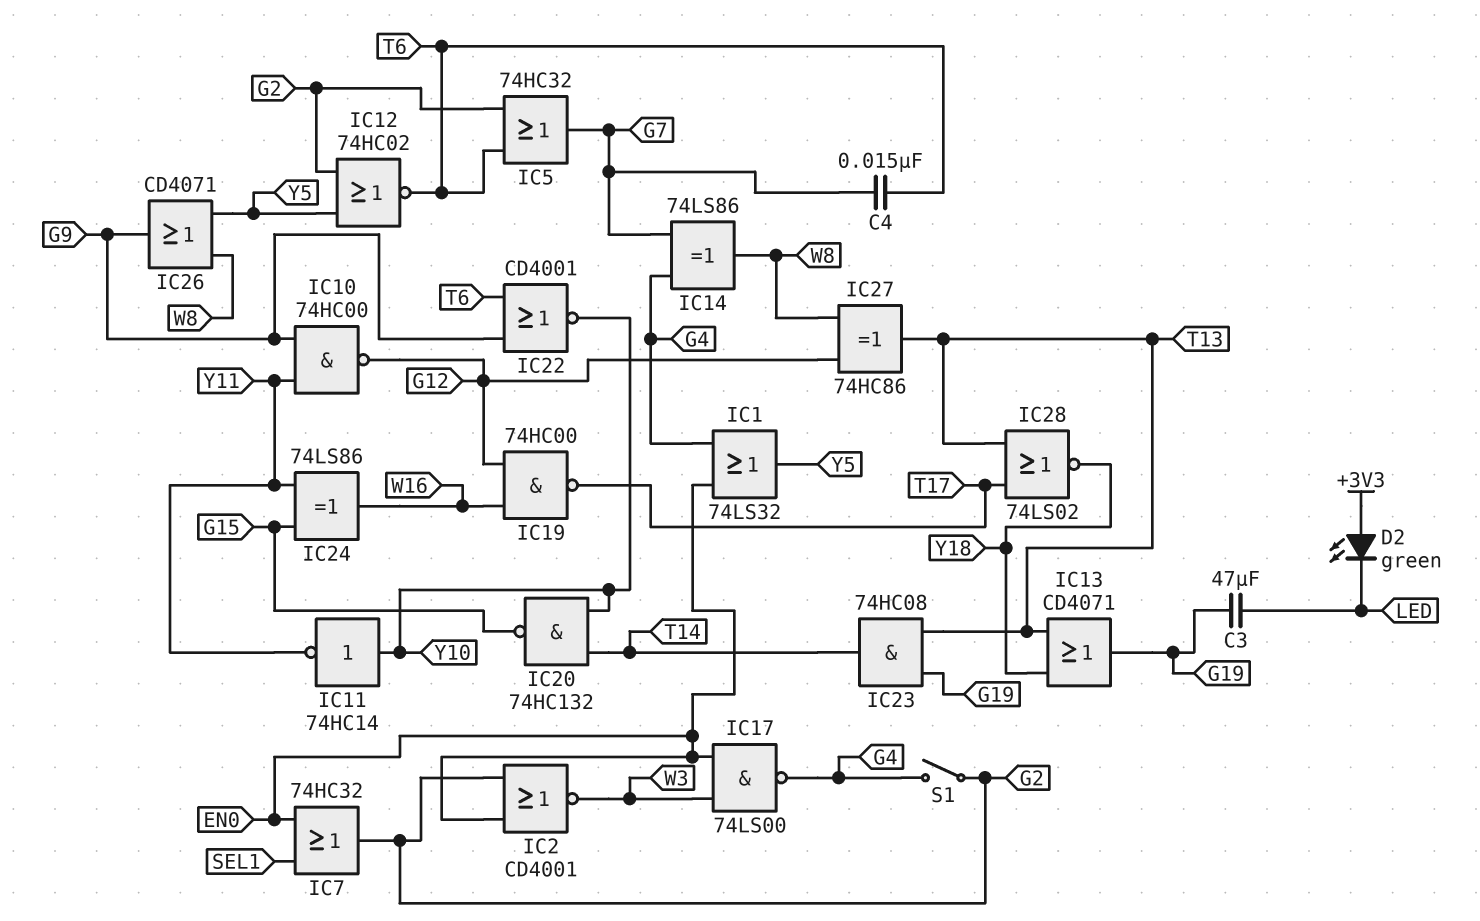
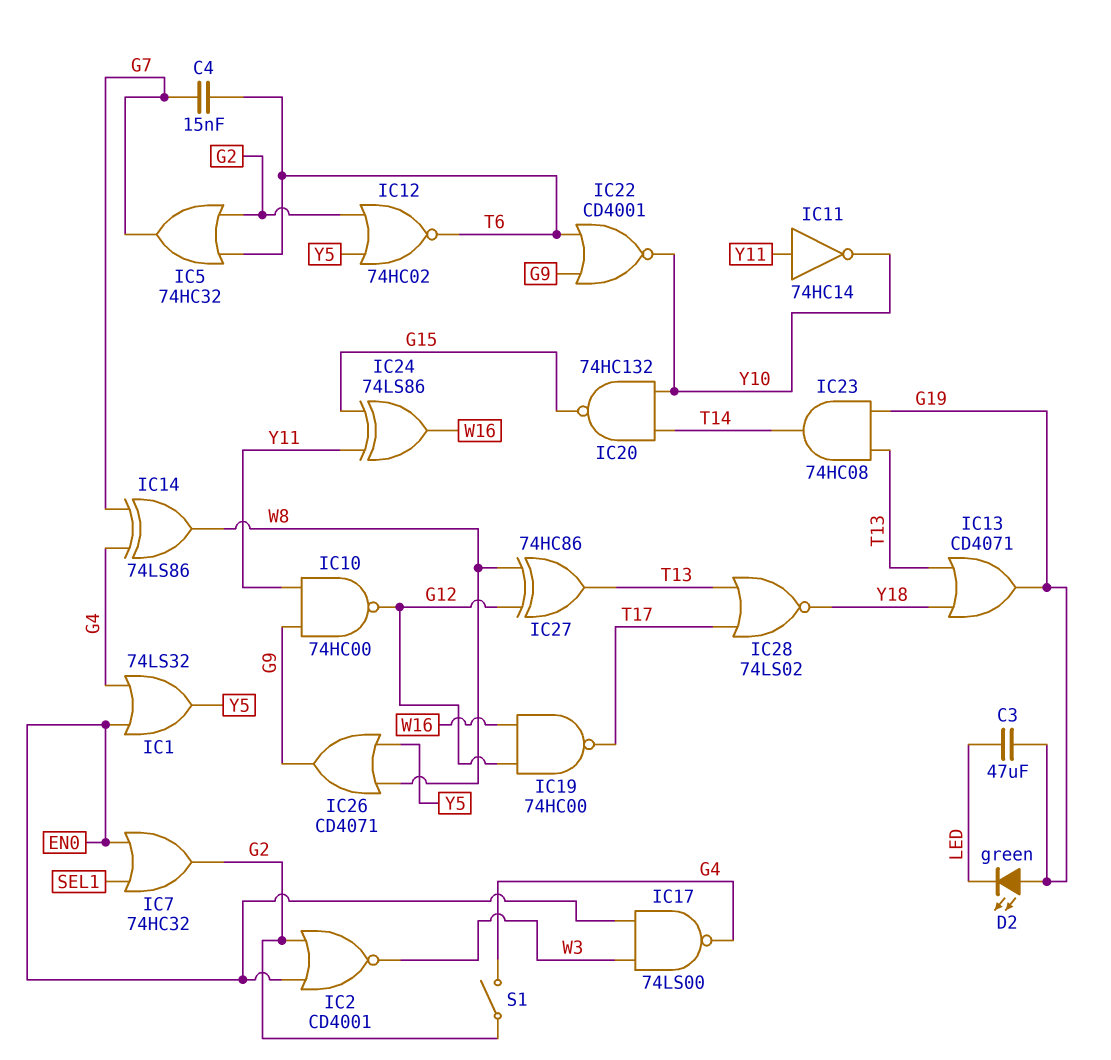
D2: LED green (A +3V3, K LED) -> LED green (A G19, K LED)
IC11: NOT 74HC14 (in Y10, out Y11) -> NOT 74HC14 (in Y11, out Y10)

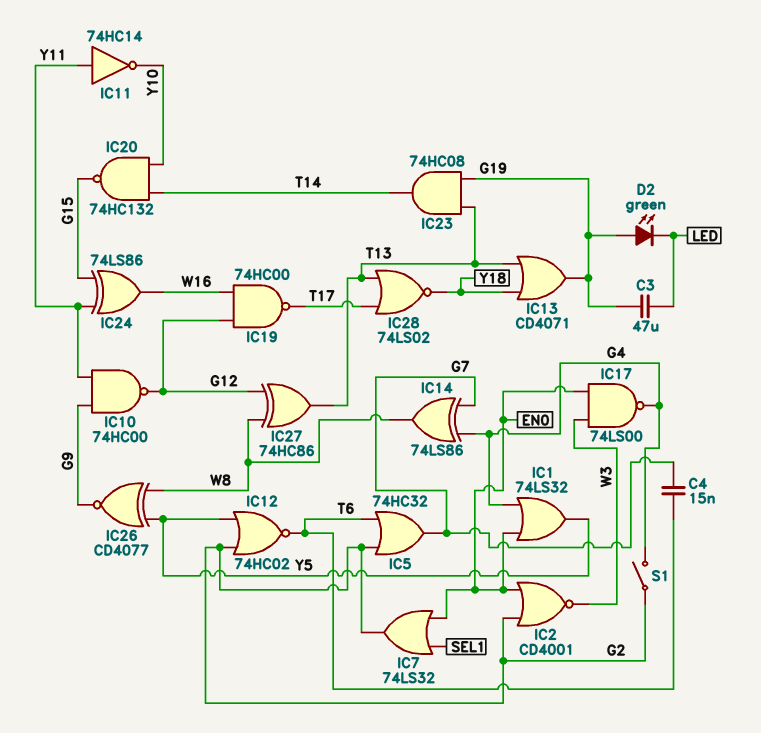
IC7: OR 74HC32 (in EN0, in SEL1, out G2) -> OR 74LS32 (in EN0, in SEL1, out G2)
IC22: NOR CD4001 (in G9, in T6, out Y10) -> none
IC26: OR CD4071 (in W8, in Y5, out G9) -> XNOR CD4077 (in W8, in Y5, out G9)

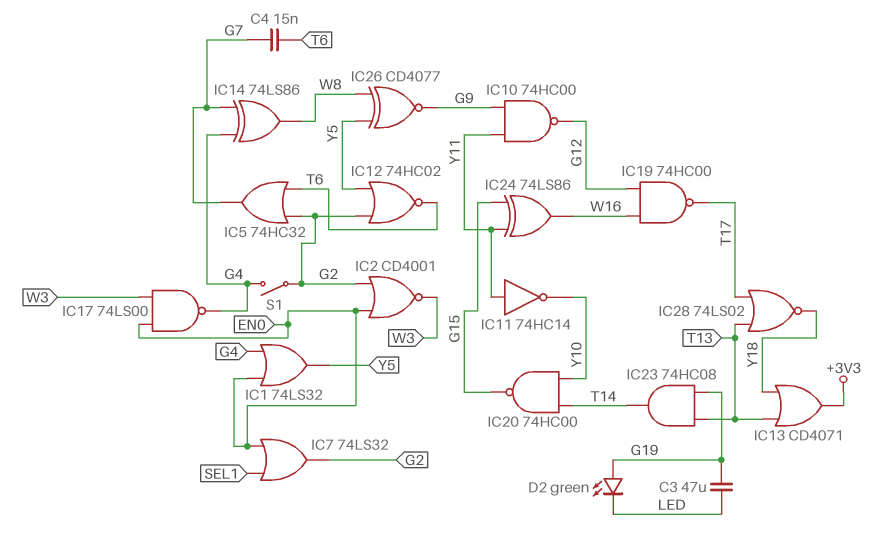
IC13: OR CD4071 (in T13, in Y18, out G19) -> OR CD4071 (in T13, in Y18, out +3V3)
IC20: NAND 74HC132 (in T14, in Y10, out G15) -> NAND 74HC00 (in T14, in Y10, out G15)
IC27: XOR 74HC86 (in G12, in W8, out T13) -> none

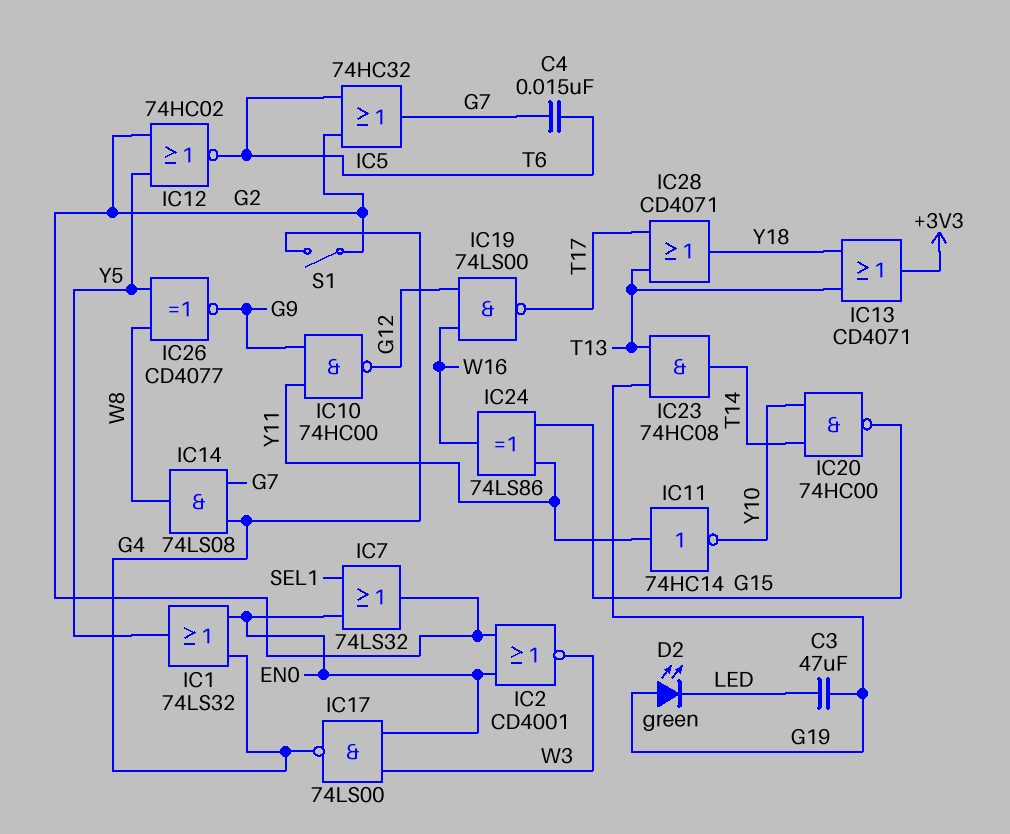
IC14: XOR 74LS86 (in G4, in G7, out W8) -> AND 74LS08 (in G4, in G7, out W8)
IC19: NAND 74HC00 (in G12, in W16, out T17) -> NAND 74LS00 (in G12, in W16, out T17)
IC28: NOR 74LS02 (in T13, in T17, out Y18) -> OR CD4071 (in T13, in T17, out Y18)

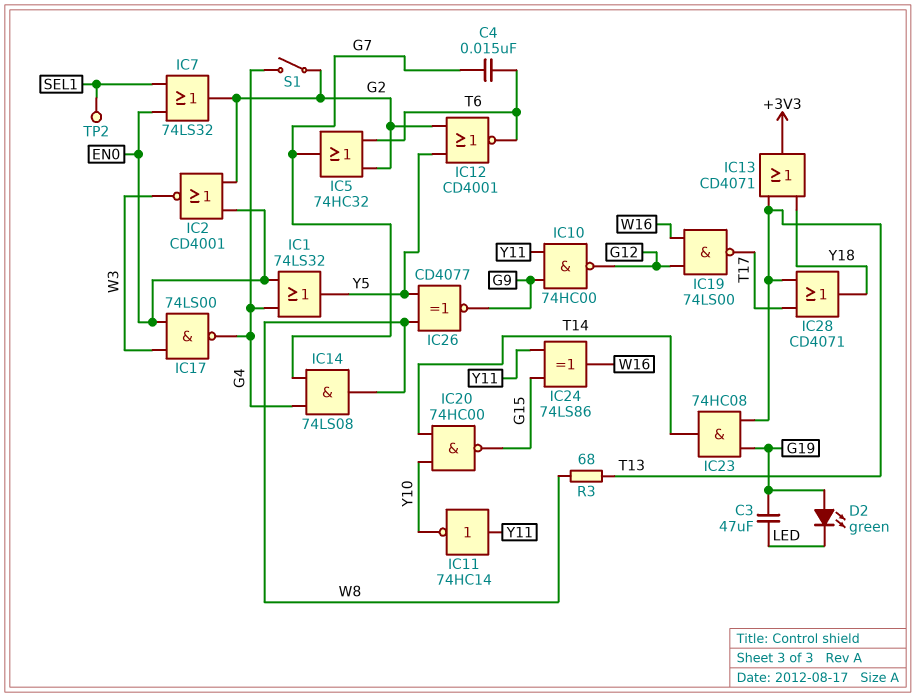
IC12: NOR 74HC02 (in G2, in Y5, out T6) -> NOR CD4001 (in G2, in Y5, out T6)
R3: none -> 68 (T13, W8)
TP2: none -> test point (SEL1)

